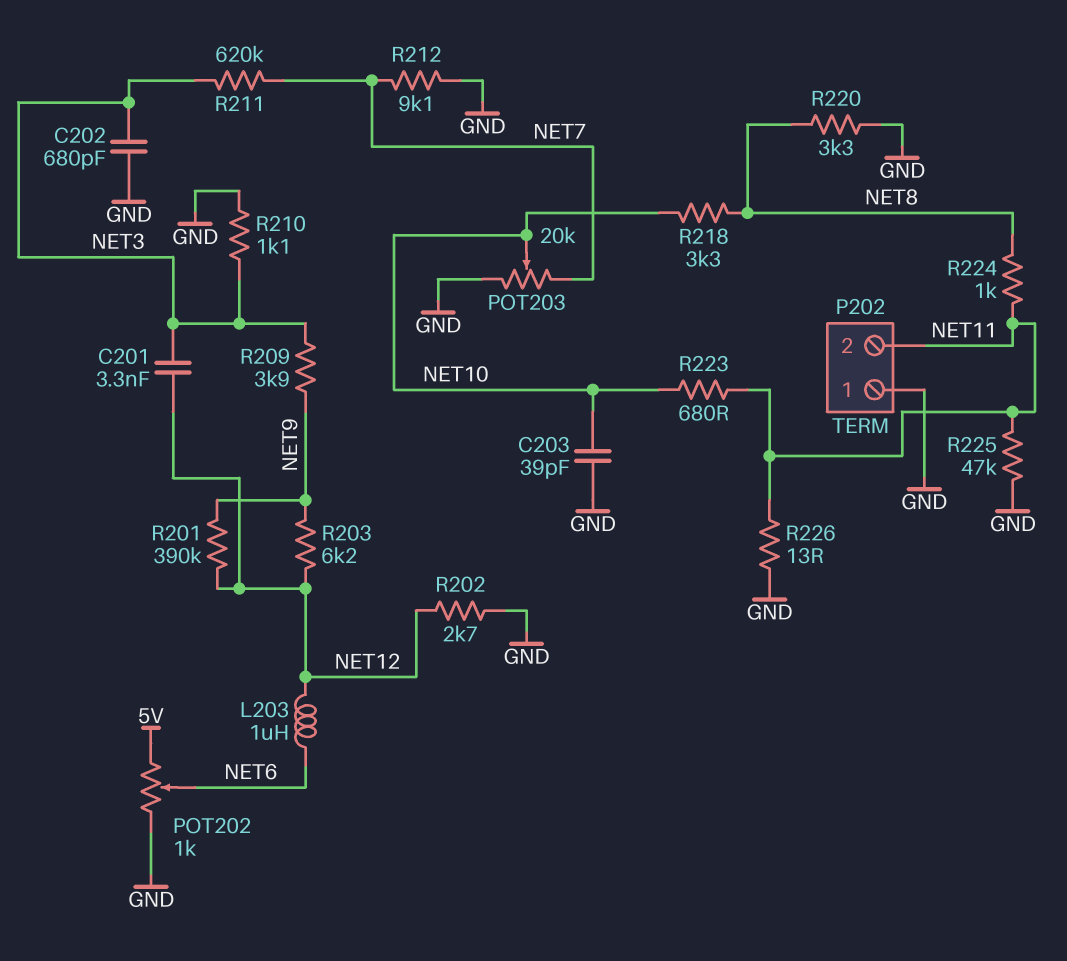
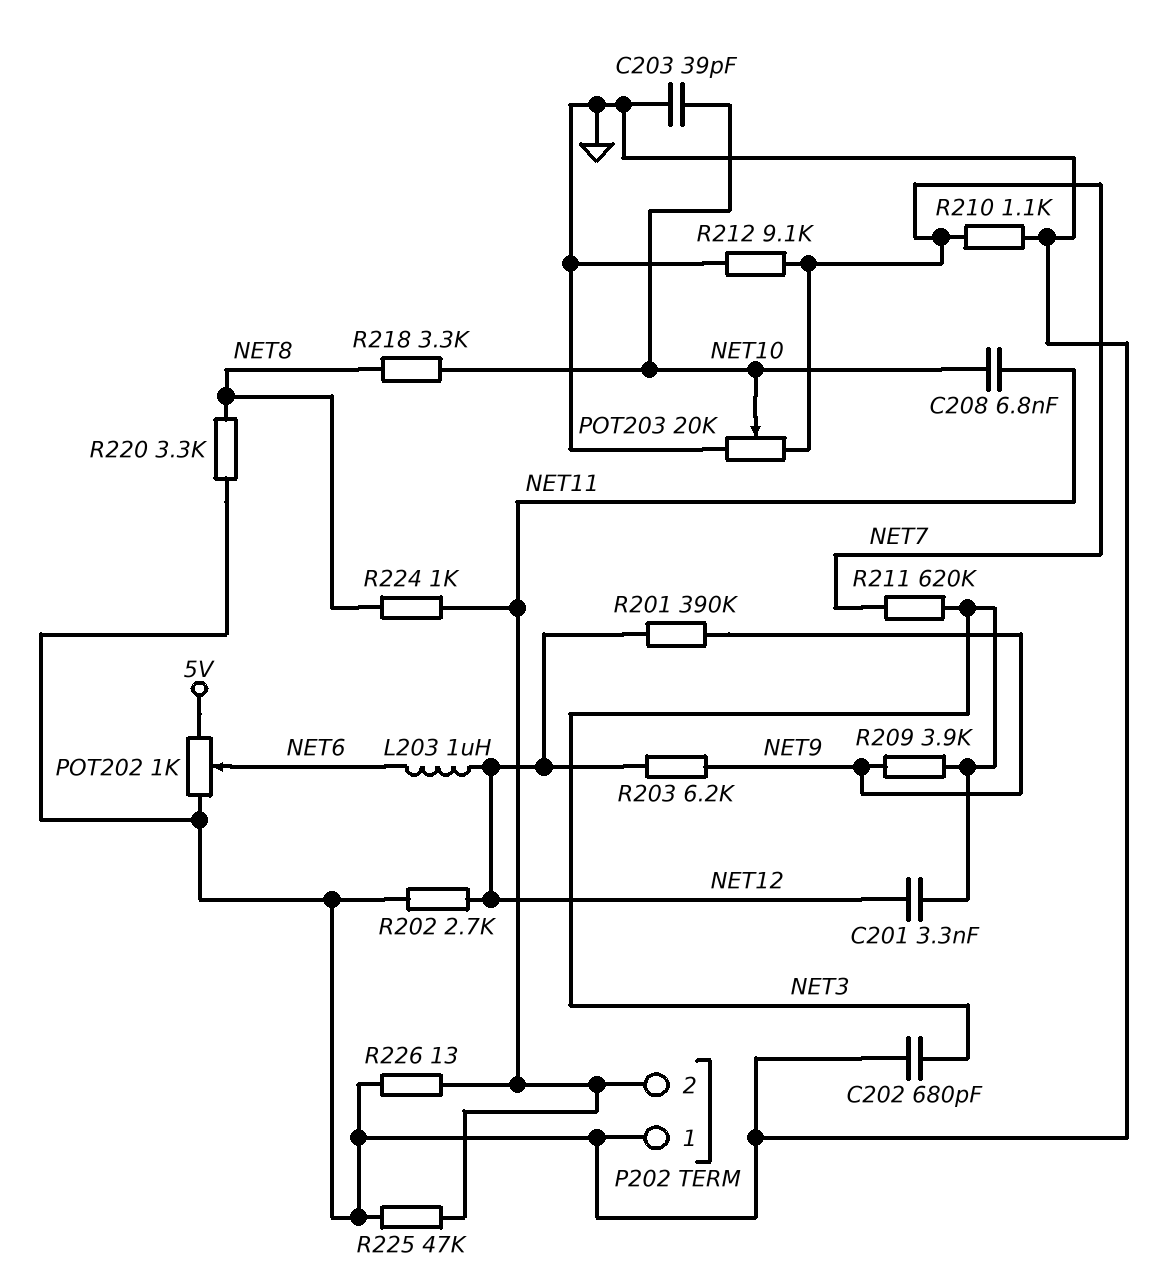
C208: none -> 6.8nF (NET10, NET11)
R210: 1.1k (GND, NET3) -> 1.1k (GND, NET7)
R223: 680 (NET10, NET11) -> none

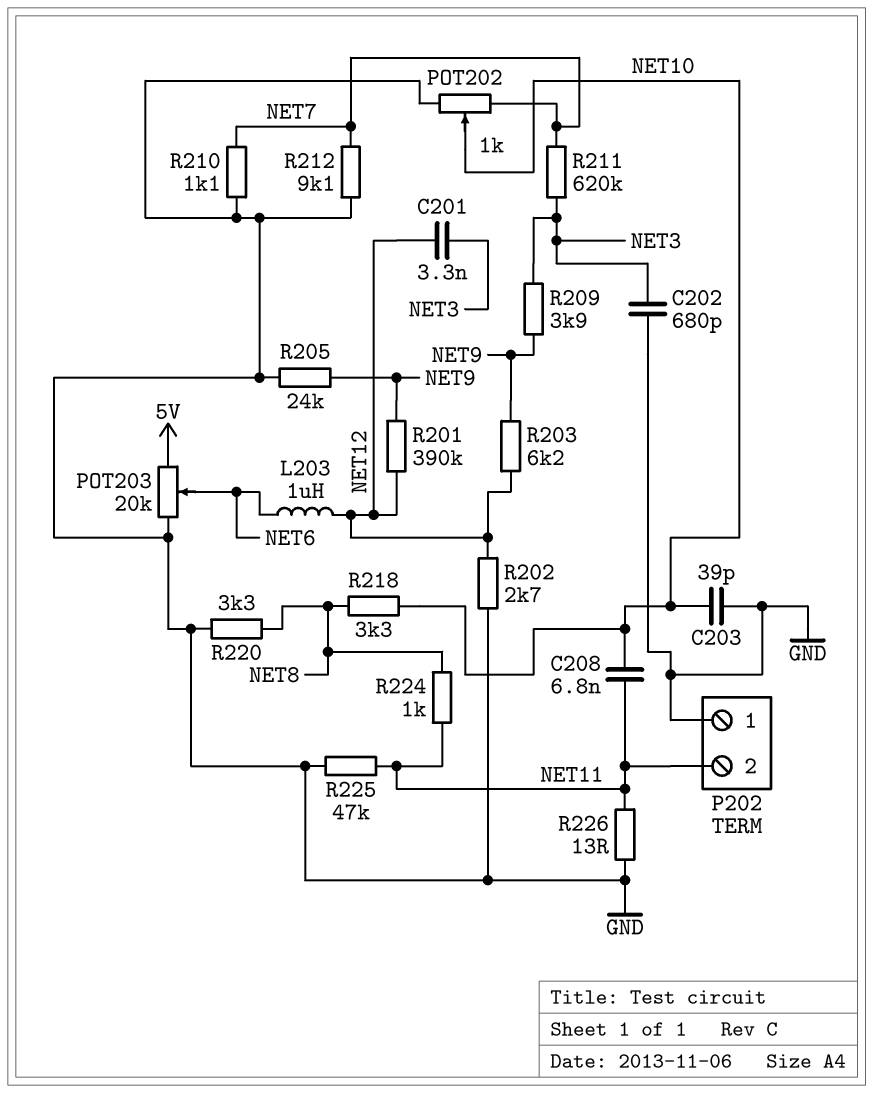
POT202: 1k (5V, GND, wiper NET6) -> 1k (GND, NET7, wiper NET10)
POT203: 20k (GND, NET7, wiper NET10) -> 20k (5V, GND, wiper NET6)
R205: none -> 24k (GND, NET9)

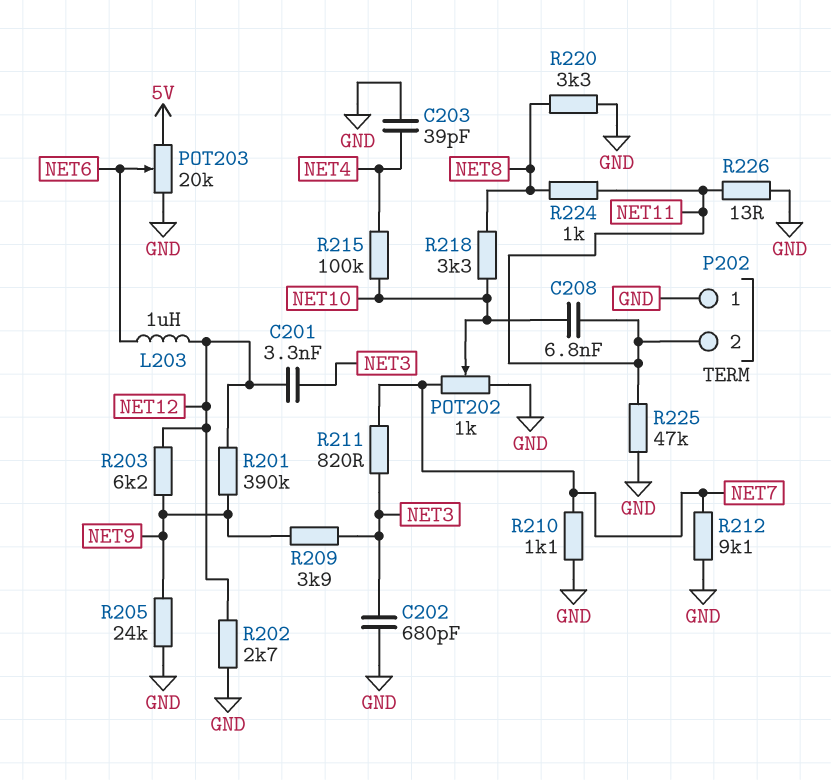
C203: 39pF (GND, NET10) -> 39pF (GND, NET4)
R211: 620k (NET3, NET7) -> 820 (NET3, NET7)
R215: none -> 100k (NET4, NET10)

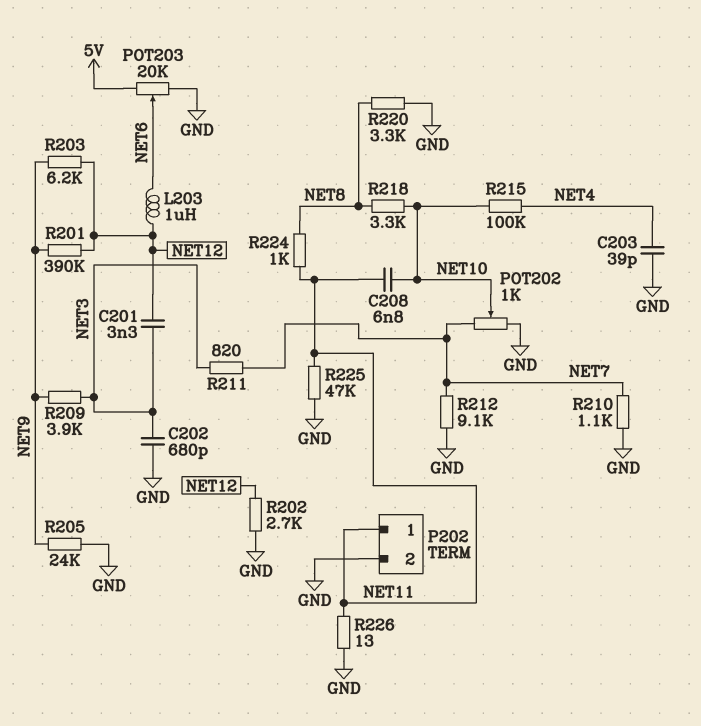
P202 pin 1: GND -> NET11
P202 pin 2: NET11 -> GND

